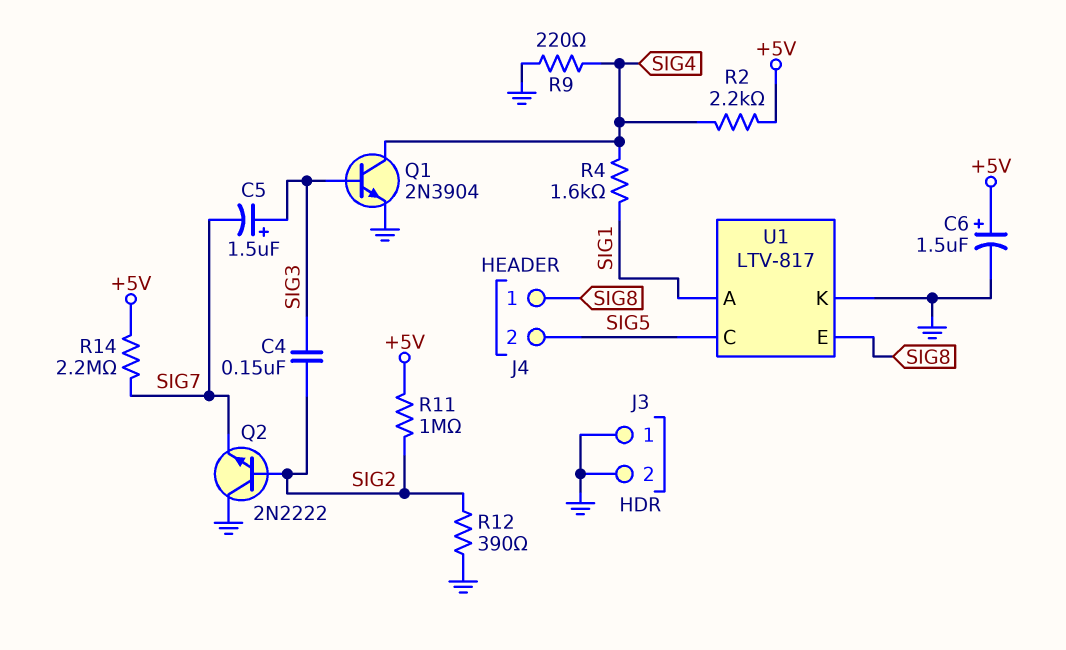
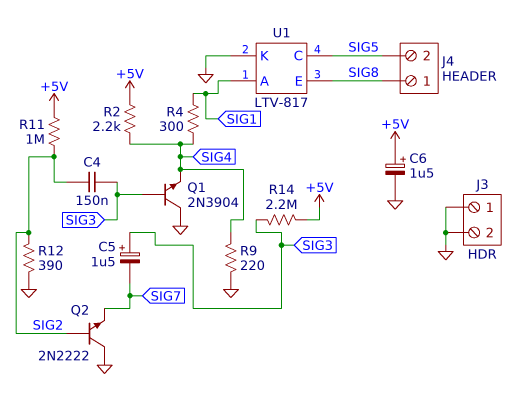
Q1: NPN 2N3904 (B SIG3, C SIG4, E GND) -> NPN 2N3904 (B SIG3, C GND, E SIG4)
R4: 1.6k (SIG1, SIG4) -> 300 (SIG1, SIG4)
R14: 2.2M (+5V, SIG7) -> 2.2M (+5V, SIG3)

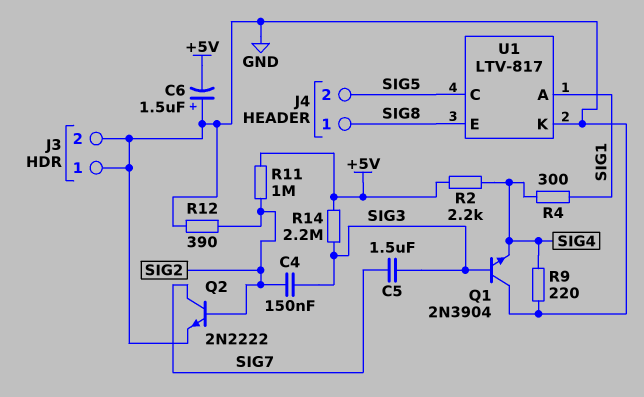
C5: 1.5uF (plus SIG3, minus SIG7) -> 1.5uF (SIG3, SIG7)
C6: 1.5uF (plus +5V, minus GND) -> 1.5uF (plus GND, minus +5V)
Q2: NPN 2N2222 (B SIG2, C GND, E SIG7) -> NPN 2N2222 (B SIG2, C SIG7, E GND)

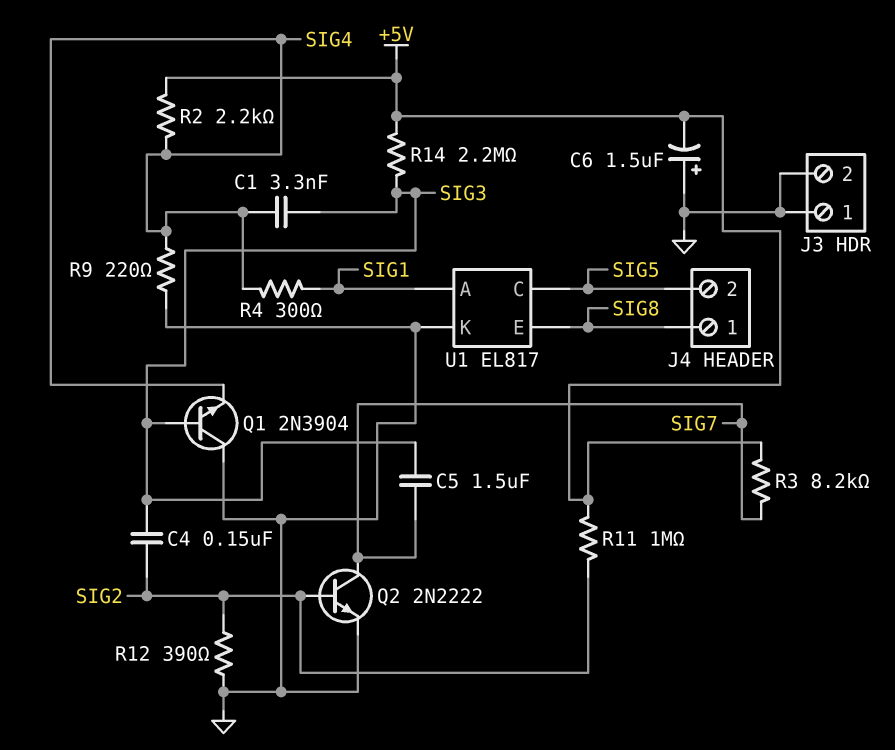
C1: none -> 3.3nF (SIG3, SIG4)
R3: none -> 8.2k (+5V, SIG7)
U1: LTV-817 -> EL817

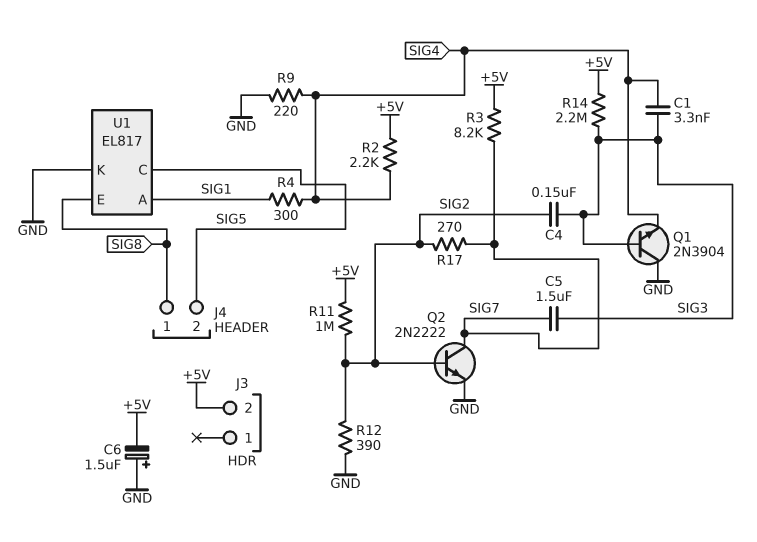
J3 pin 1: GND -> none
J3 pin 2: GND -> +5V
R17: none -> 270 (SIG2, SIG7)

